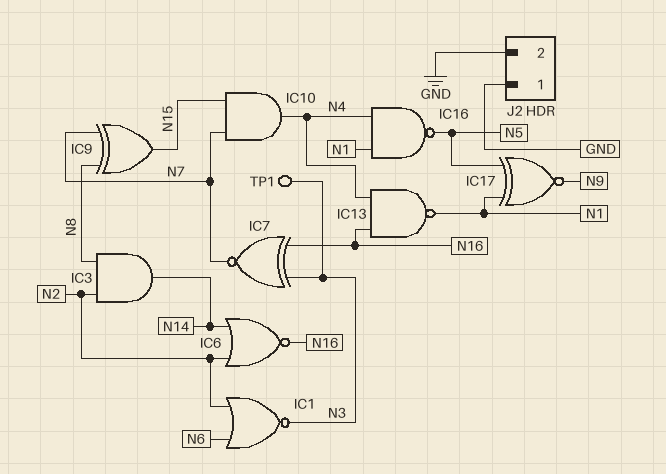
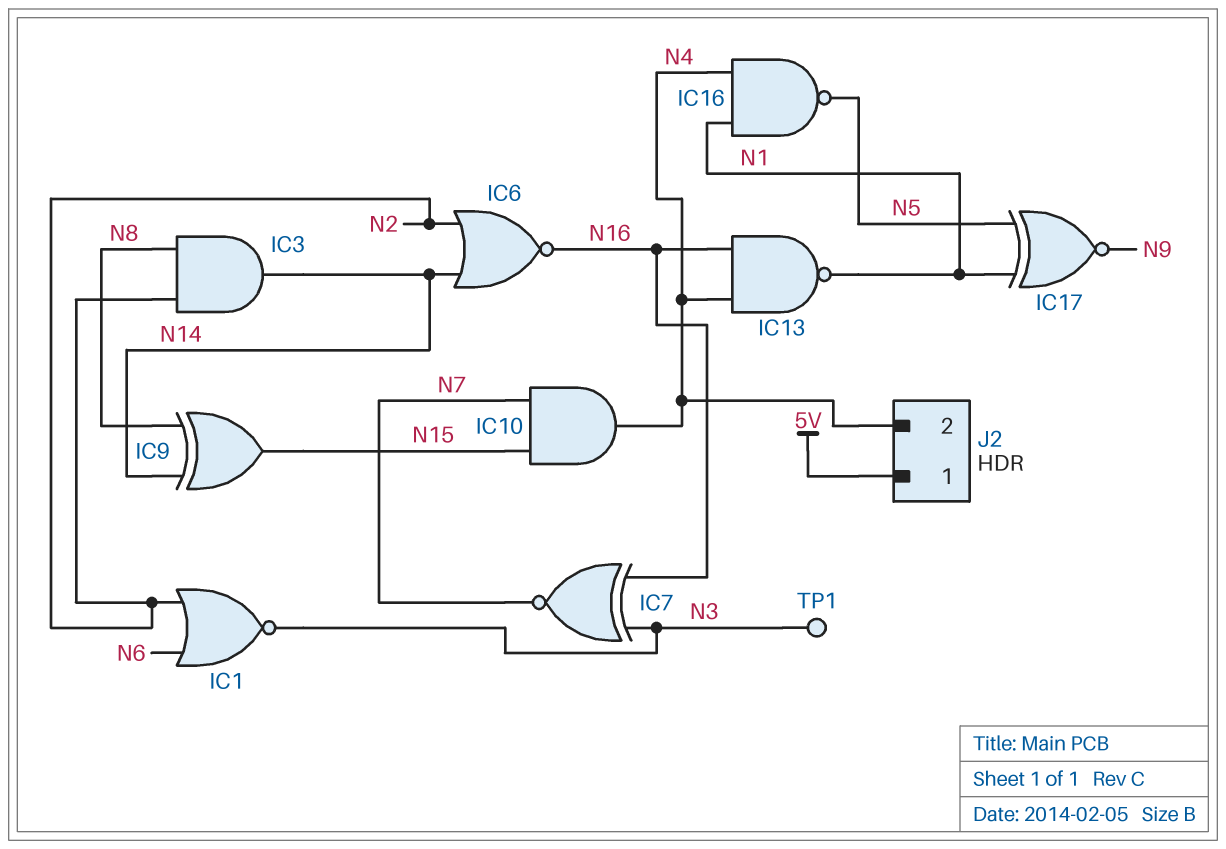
IC9: XOR (in N7, in N8, out N15) -> XOR (in N8, in N14, out N15)
J2 pin 1: GND -> 5V
J2 pin 2: GND -> N4

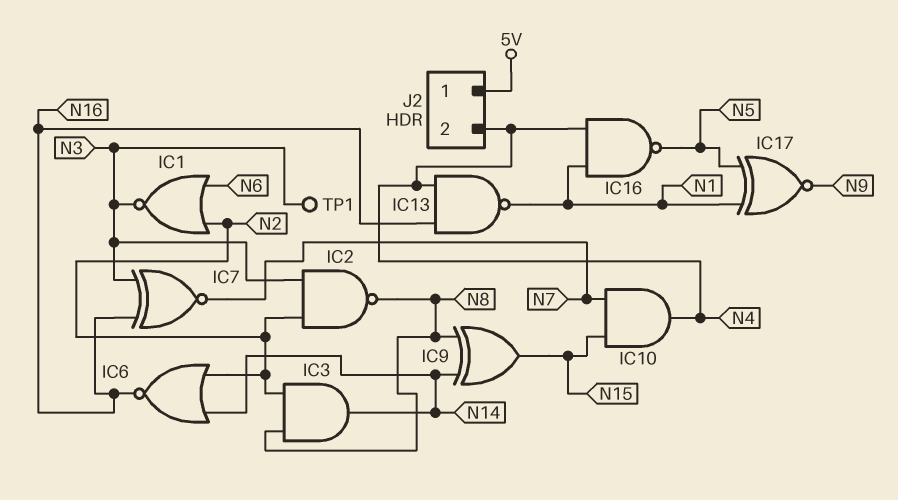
IC2: none -> NAND (in N2, in N3, out N8)

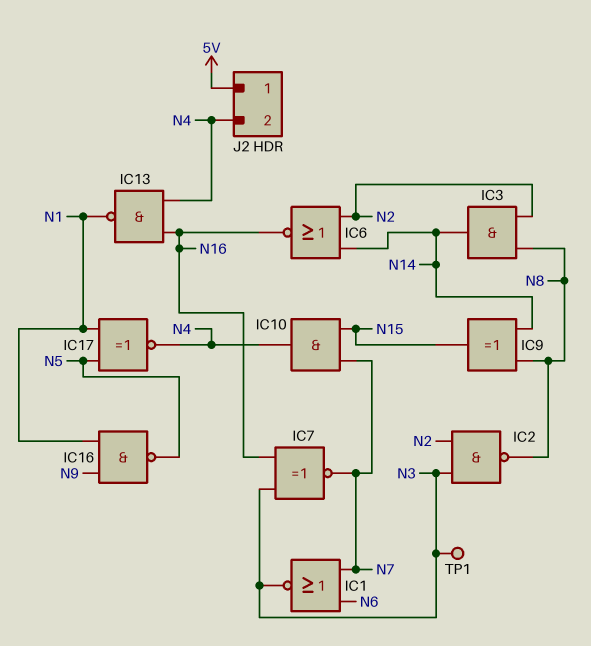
IC1: NOR (in N2, in N6, out N3) -> NOR (in N6, in N7, out N3)
IC16: NAND (in N1, in N4, out N5) -> NAND (in N1, in N9, out N5)
IC17: XNOR (in N1, in N5, out N9) -> XNOR (in N1, in N5, out N4)

